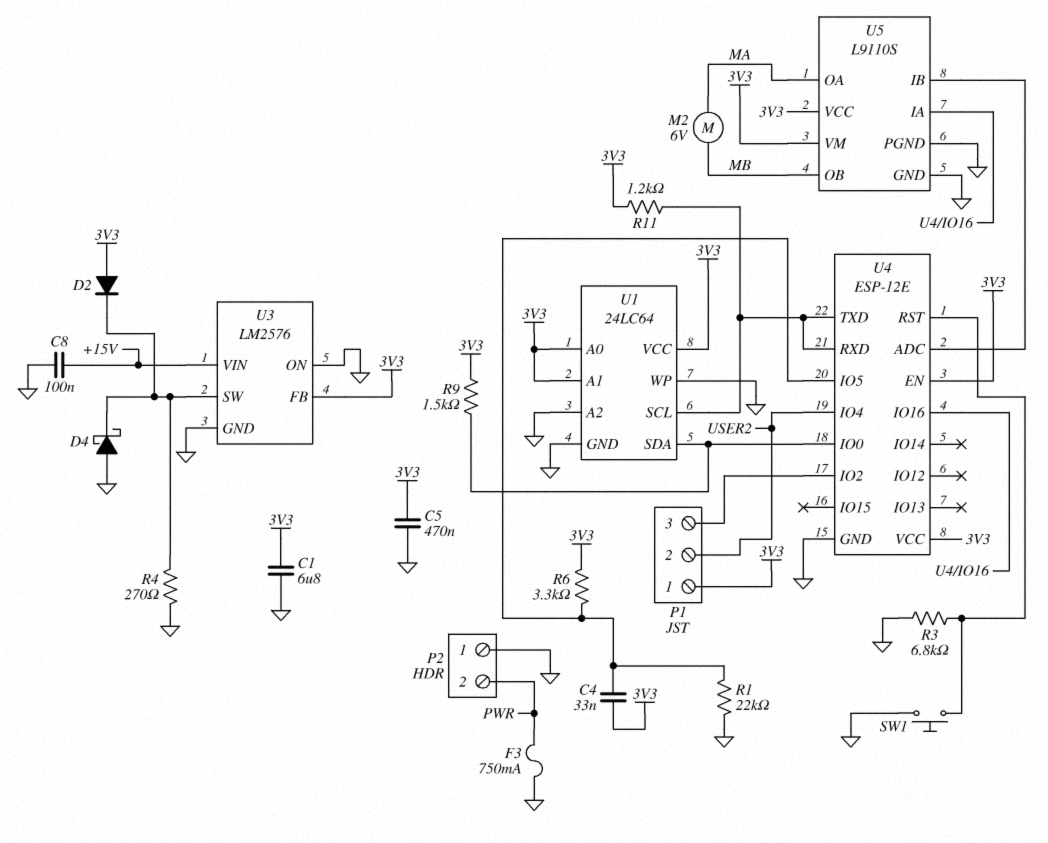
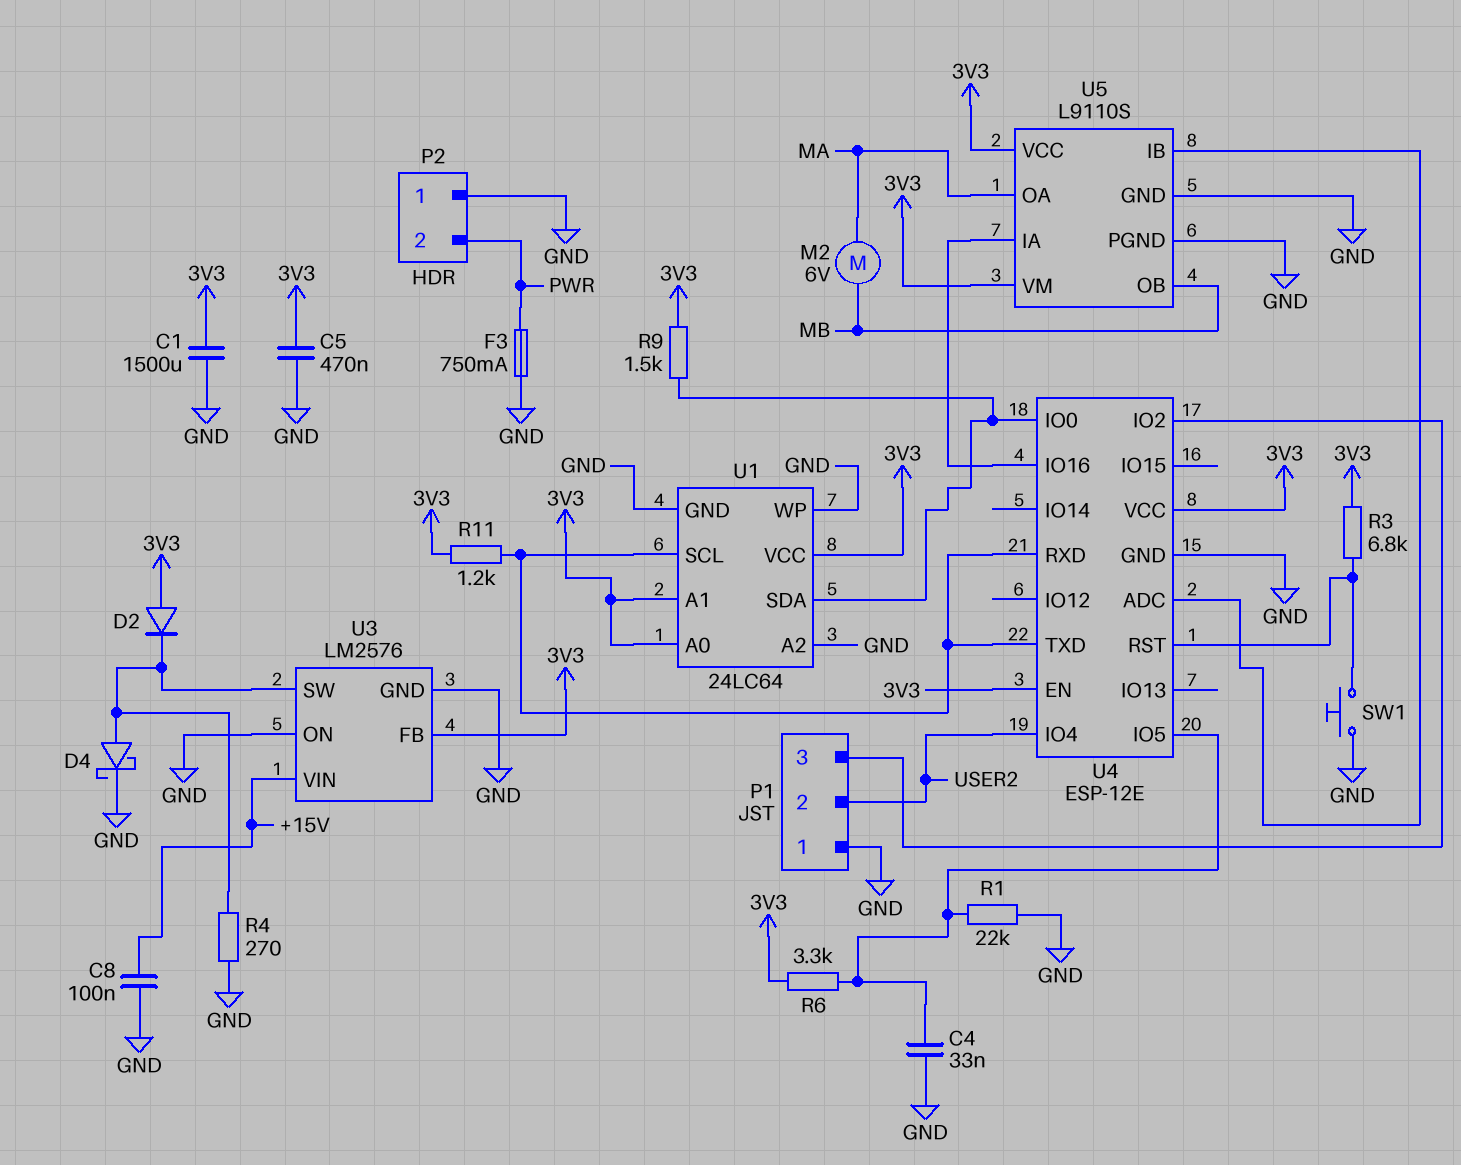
C1: 6.8uF (3V3, GND) -> 1500uF (3V3, GND)
C4: 33nF (3V3, U4/IO5) -> 33nF (GND, U4/IO5)
D4: schottky (A GND, K U3/SW) -> schottky (A U3/SW, K GND)
P1 pin 1: 3V3 -> GND
R3: 6.8k (GND, U4/RST) -> 6.8k (3V3, U4/RST)

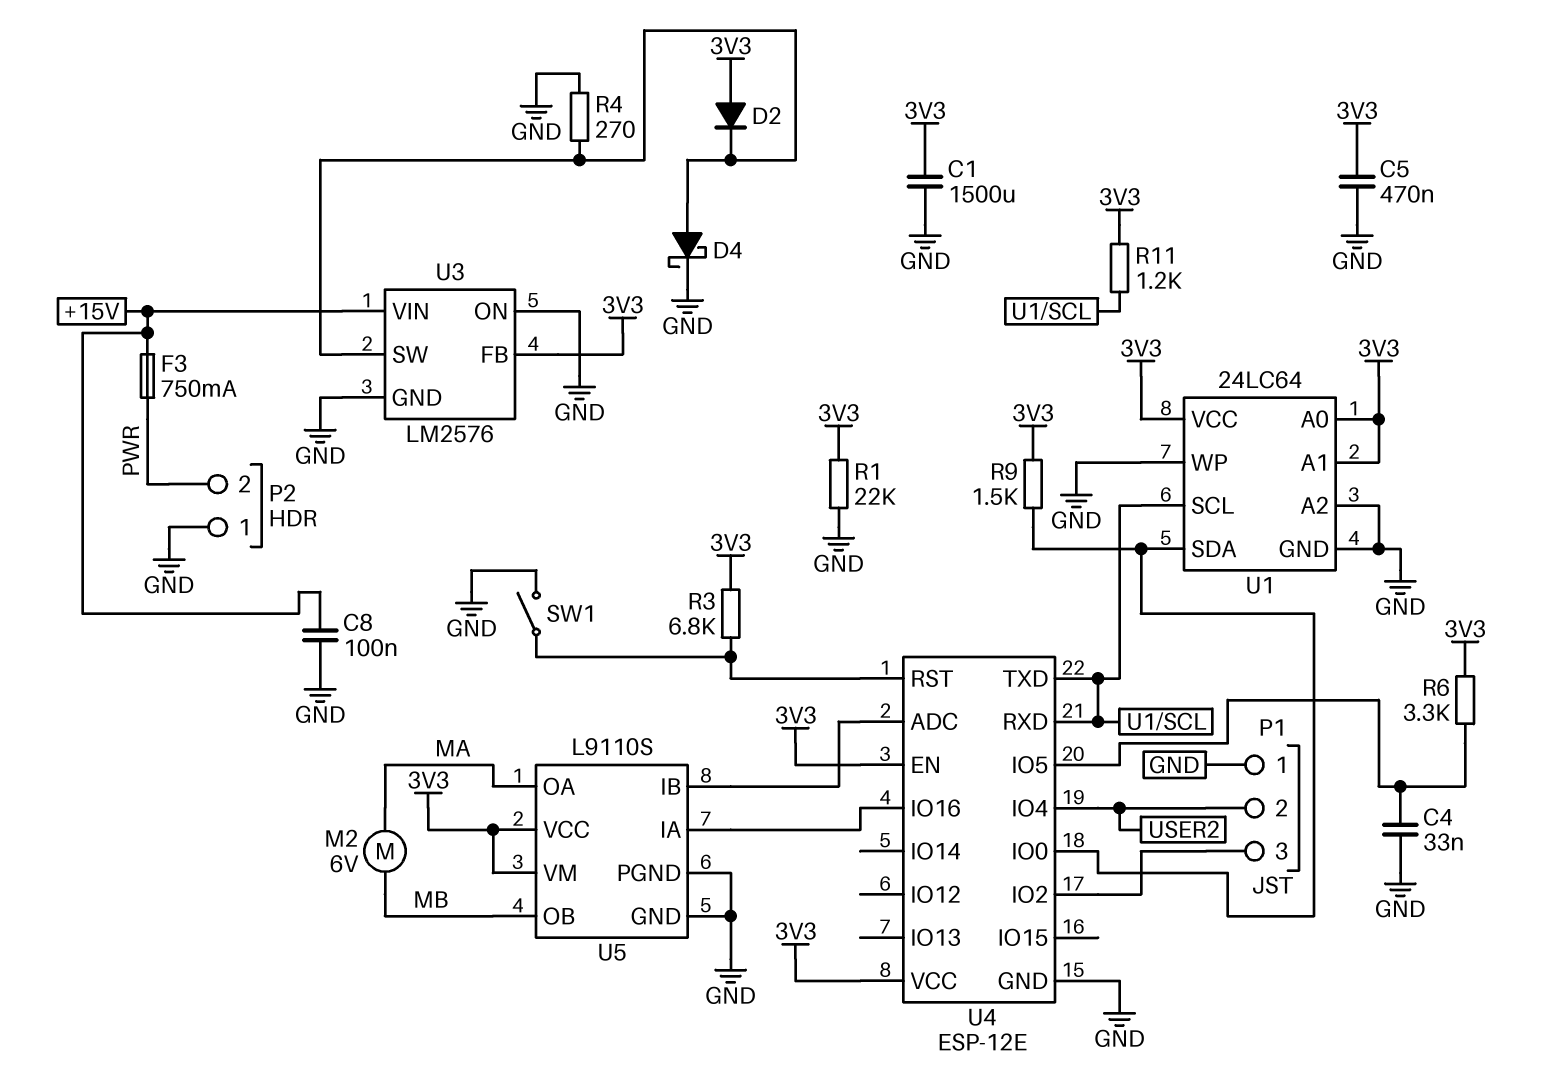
F3: 750mA (GND, PWR) -> 750mA (+15V, PWR)
R1: 22k (GND, U4/IO5) -> 22k (3V3, GND)
SW1: button (GND, U4/RST) -> switch (GND, U4/RST)

